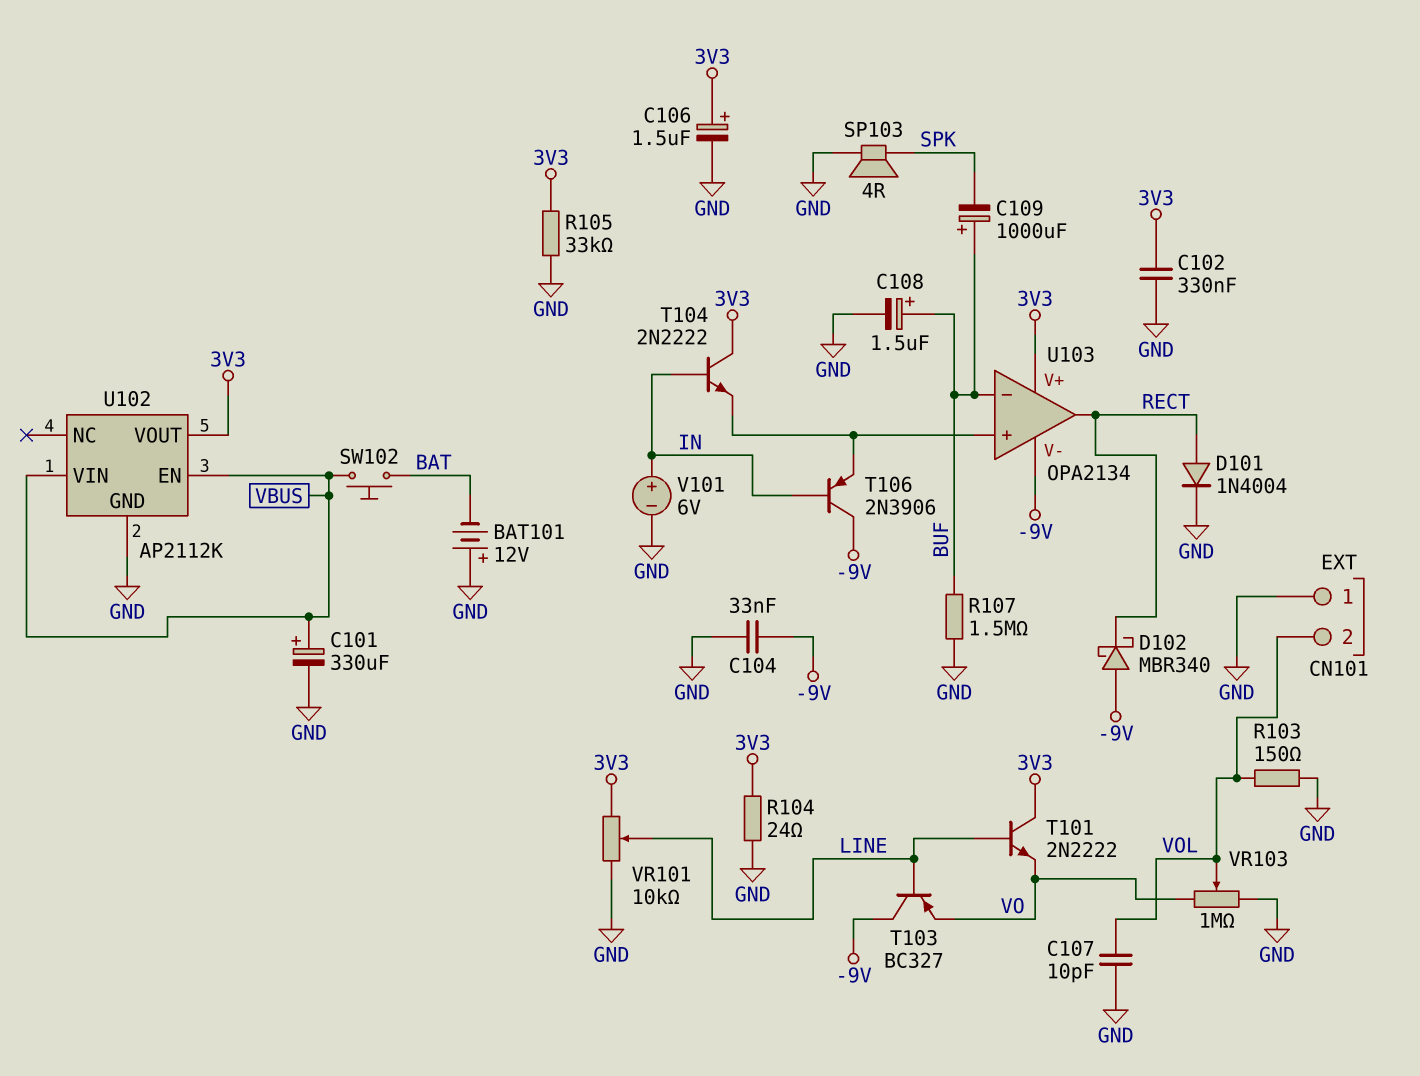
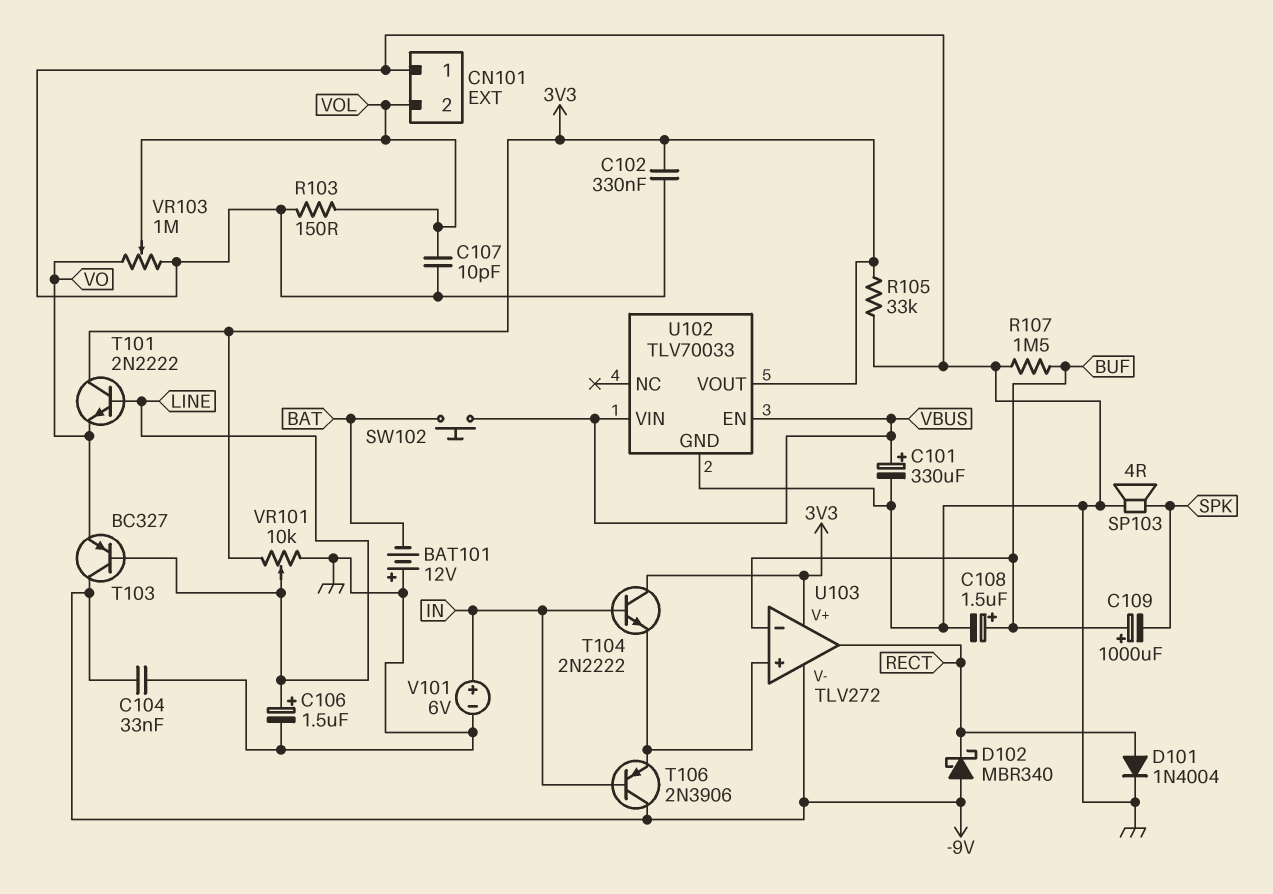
C106: 1.5uF (plus 3V3, minus GND) -> 1.5uF (plus LINE, minus GND)
R104: 24 (3V3, GND) -> none
U102: AP2112K -> TLV70033
U103: OPA2134 -> TLV272

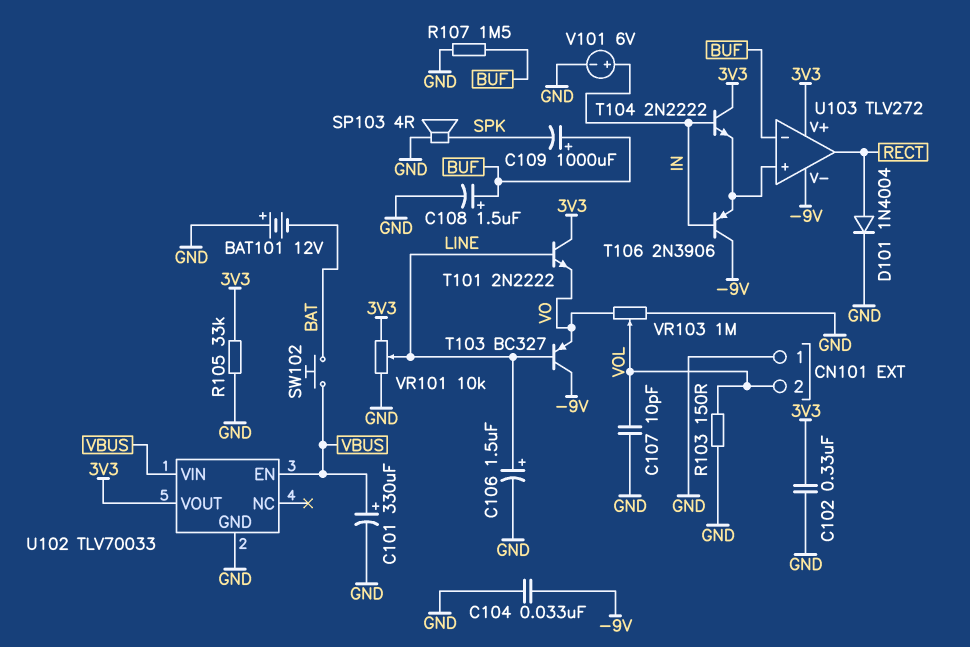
D102: schottky MBR340 (A -9V, K RECT) -> none

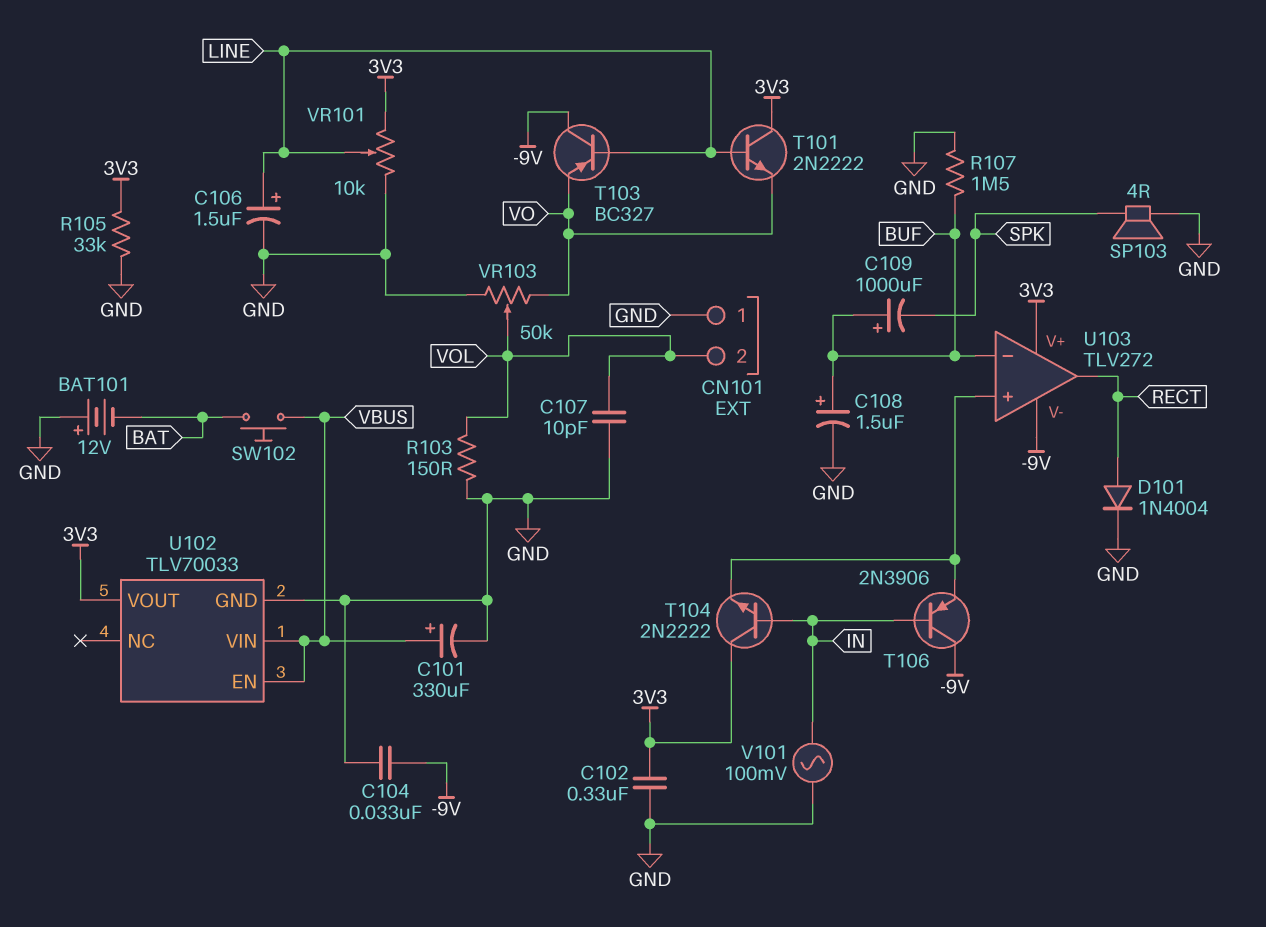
V101: 6V (plus IN, minus GND) -> AC 100mV (GND, IN)
VR103: 1M (GND, VO, wiper VOL) -> 50k (GND, VO, wiper VOL)

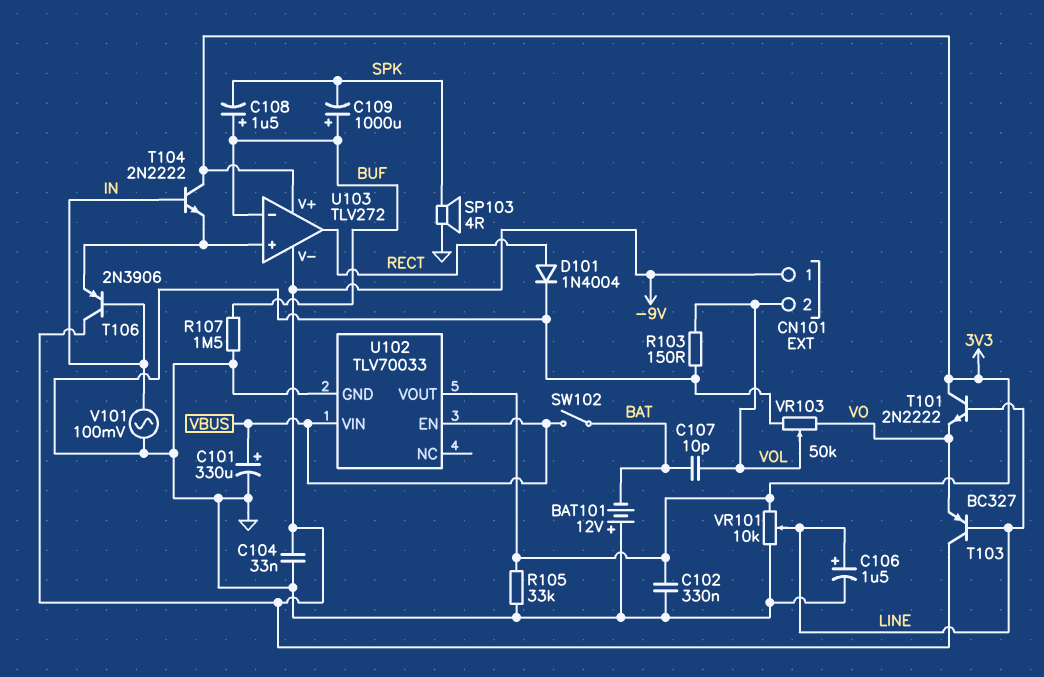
C107: 10pF (GND, VOL) -> 10pF (BAT, VOL)
C108: 1.5uF (plus BUF, minus GND) -> 1.5uF (plus BUF, minus SPK)
CN101 pin 1: GND -> -9V
SW102: button (BAT, VBUS) -> switch (BAT, VBUS)

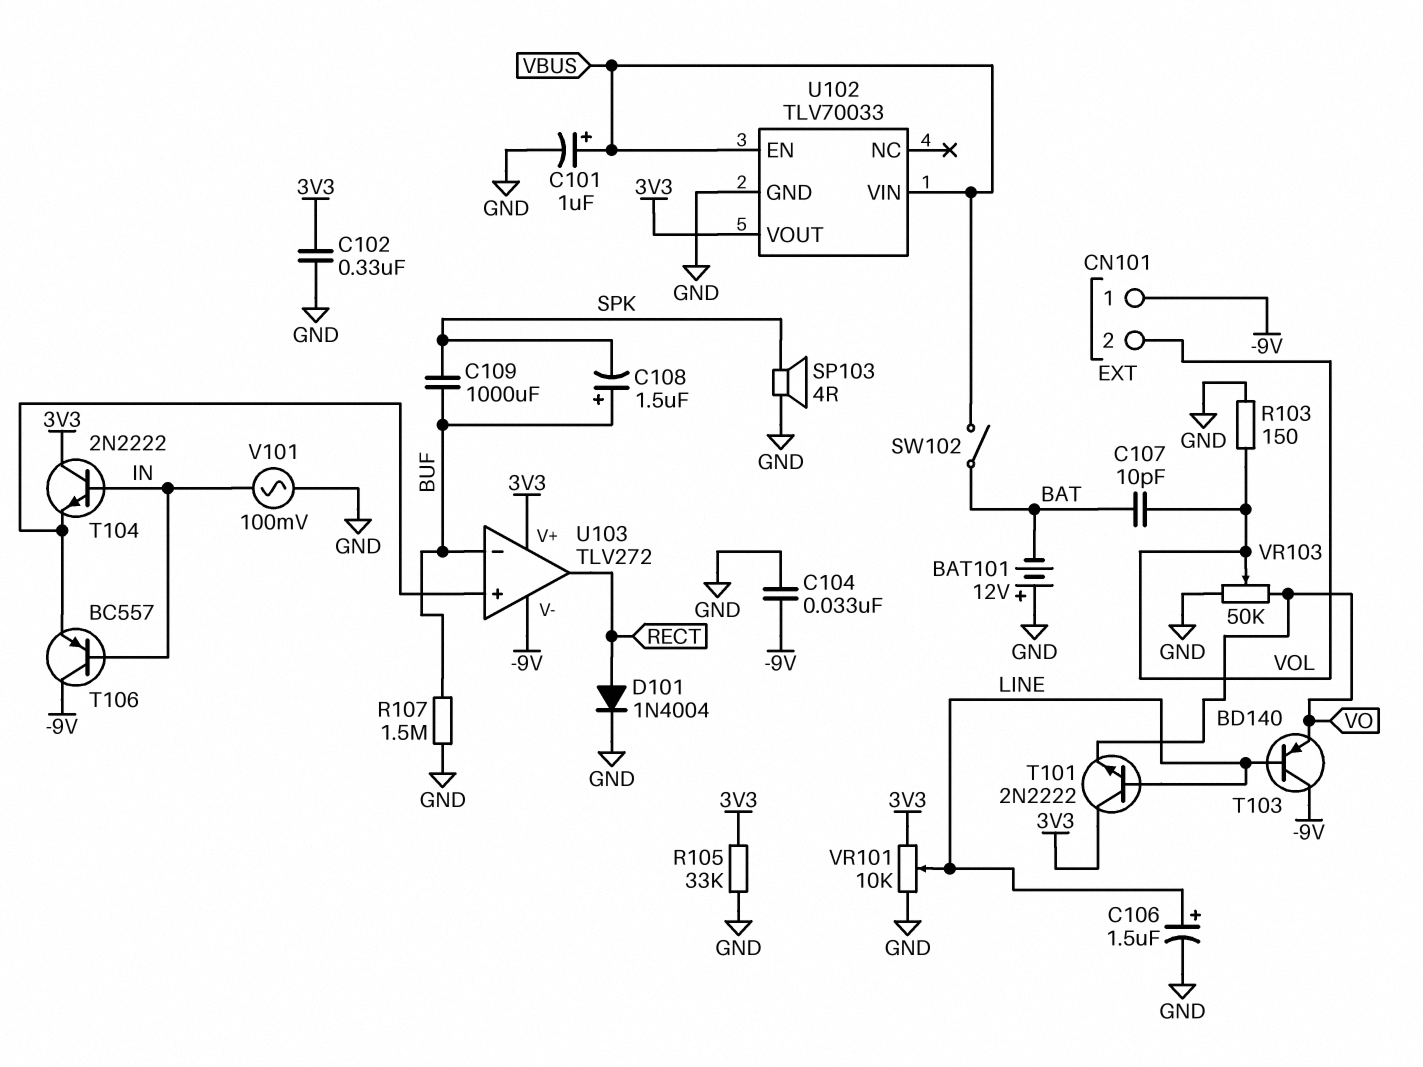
C101: 330uF (plus VBUS, minus GND) -> 1uF (plus VBUS, minus GND)
C109: 1000uF (plus BUF, minus SPK) -> 1000uF (BUF, SPK)
T103: PNP BC327 (B LINE, C -9V, E VO) -> PNP BD140 (B LINE, C -9V, E VO)
T106: PNP 2N3906 (B IN, C -9V, E U103/in+) -> PNP BC557 (B IN, C -9V, E U103/in+)

